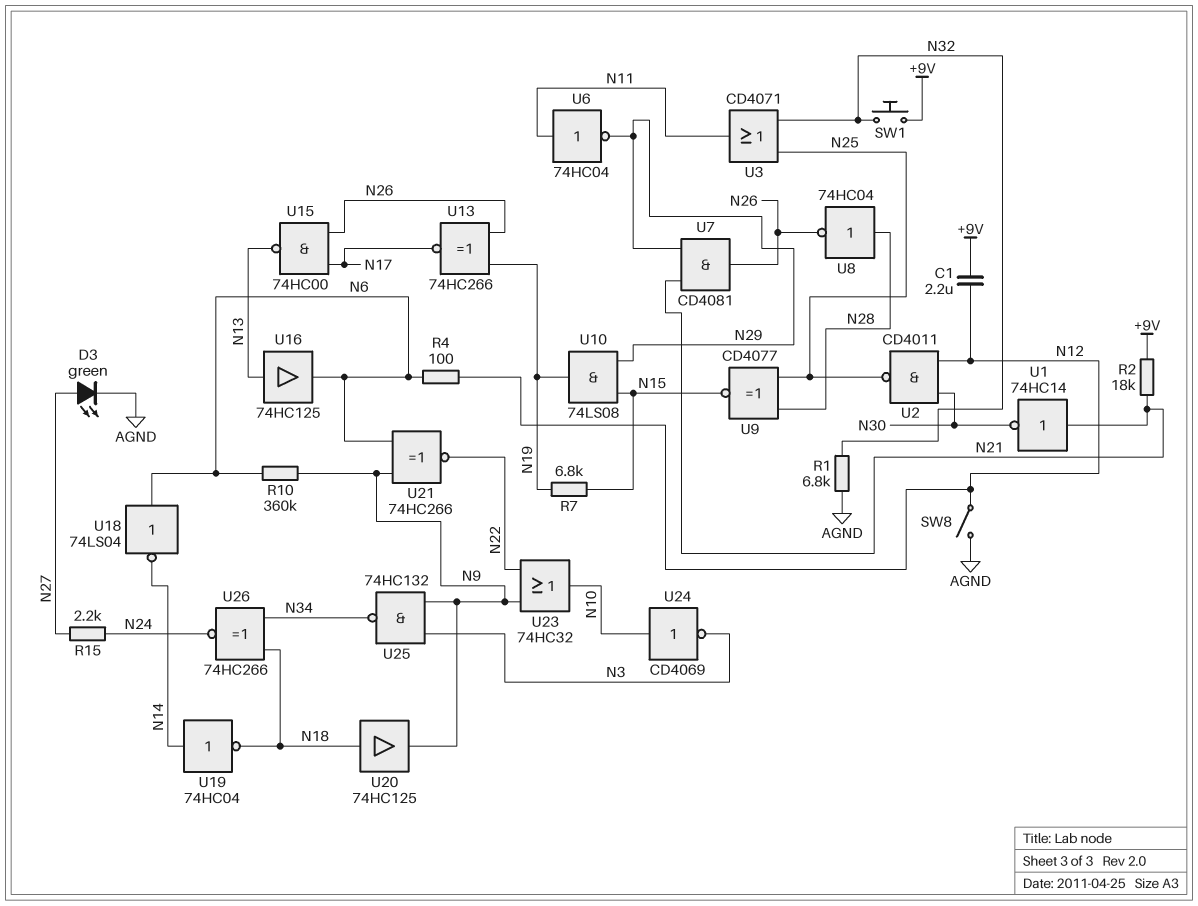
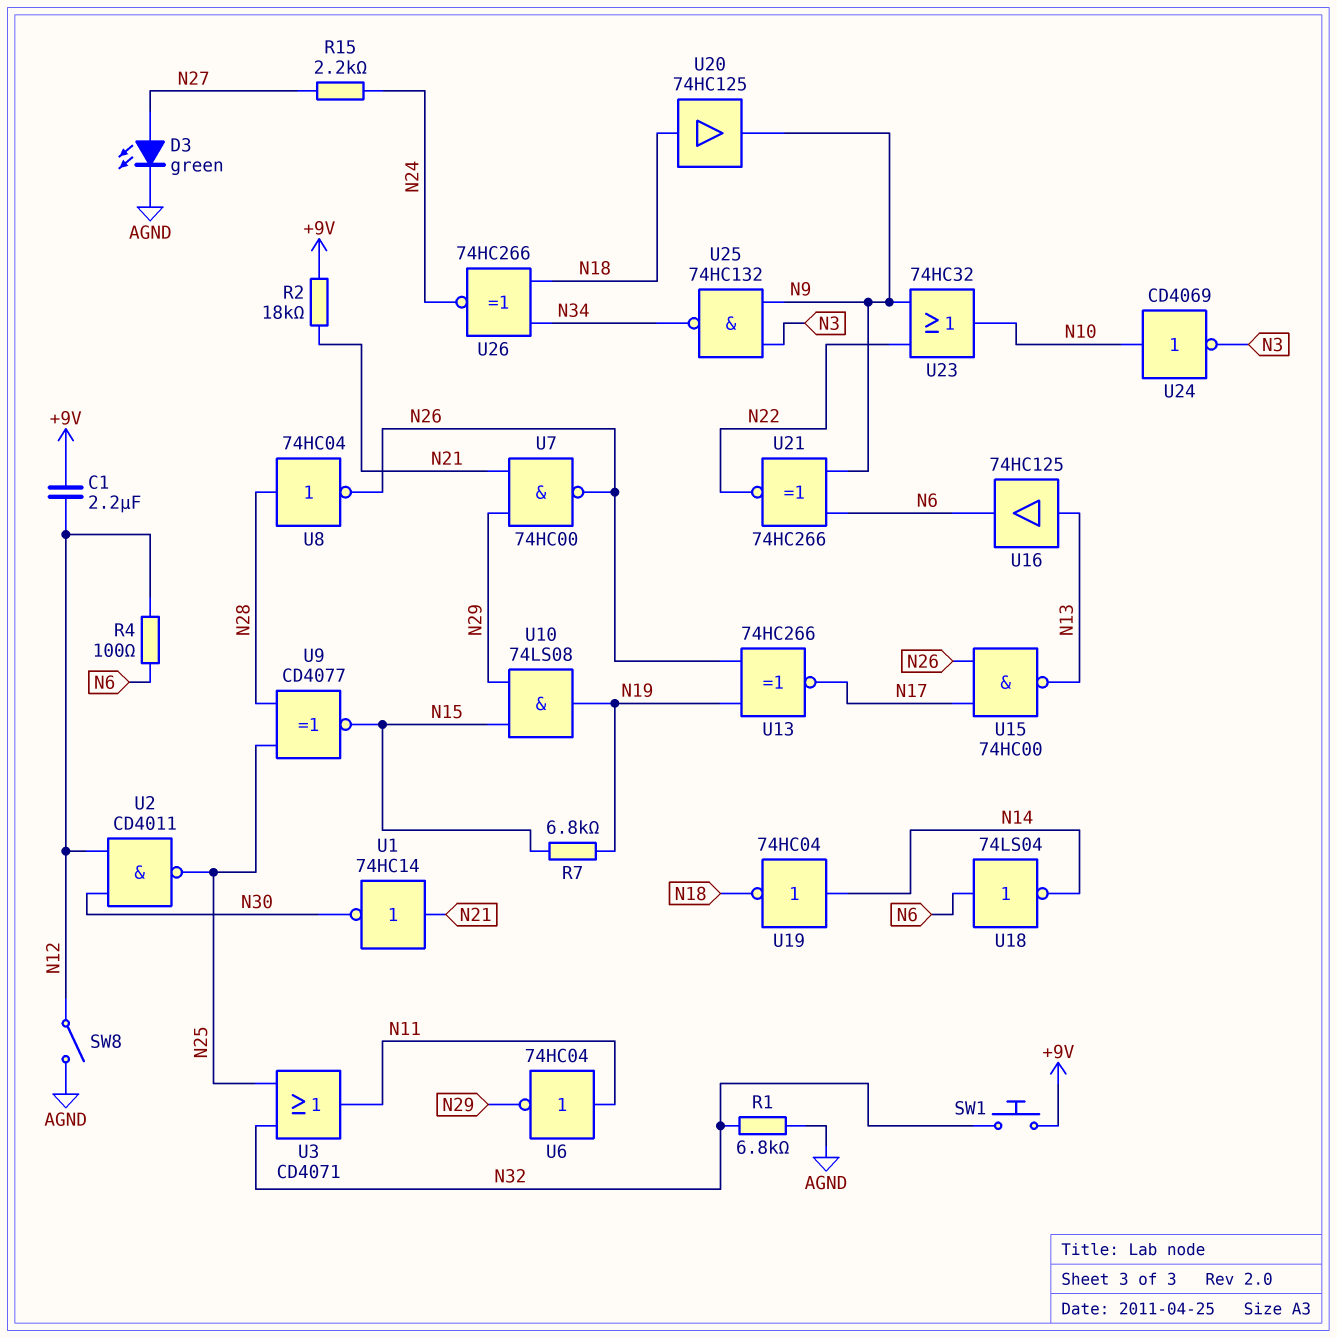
R10: 360k (N6, N9) -> none
U7: AND CD4081 (in N21, in N29, out N26) -> NAND 74HC00 (in N21, in N29, out N26)

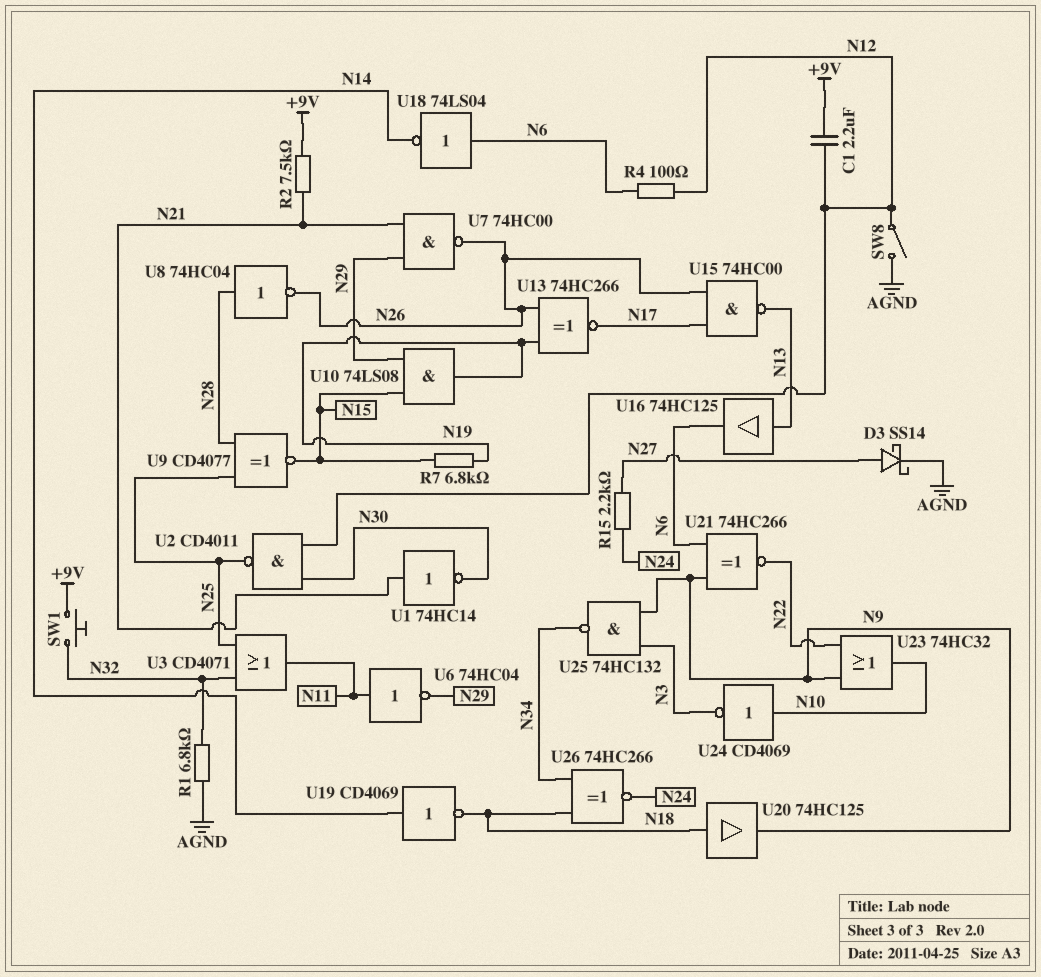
D3: LED green (A N27, K AGND) -> schottky SS14 (A N27, K AGND)
R2: 18k (+9V, N21) -> 7.5k (+9V, N21)
U19: NOT 74HC04 (in N14, out N18) -> NOT CD4069 (in N14, out N18)

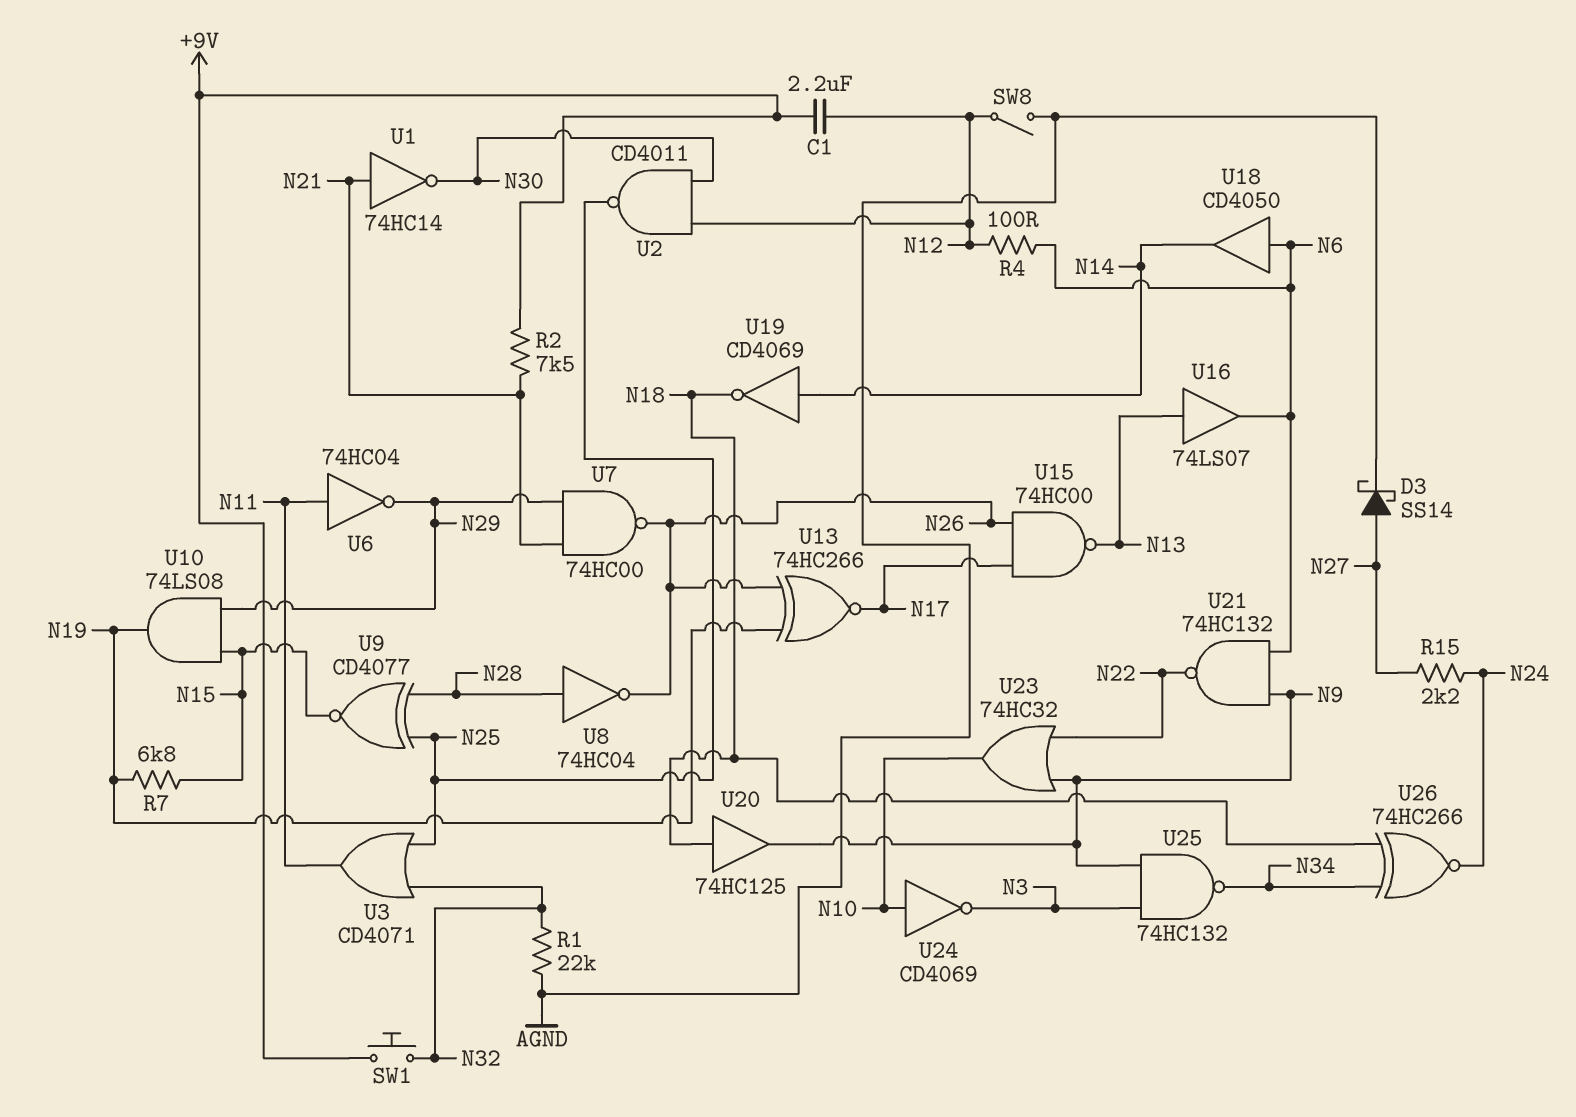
R1: 6.8k (AGND, N32) -> 22k (AGND, N32)
U16: buffer 74HC125 (in N13, out N6) -> buffer 74LS07 (in N13, out N6)
U18: NOT 74LS04 (in N6, out N14) -> buffer CD4050 (in N6, out N14)
U21: XNOR 74HC266 (in N6, in N9, out N22) -> NAND 74HC132 (in N6, in N9, out N22)

